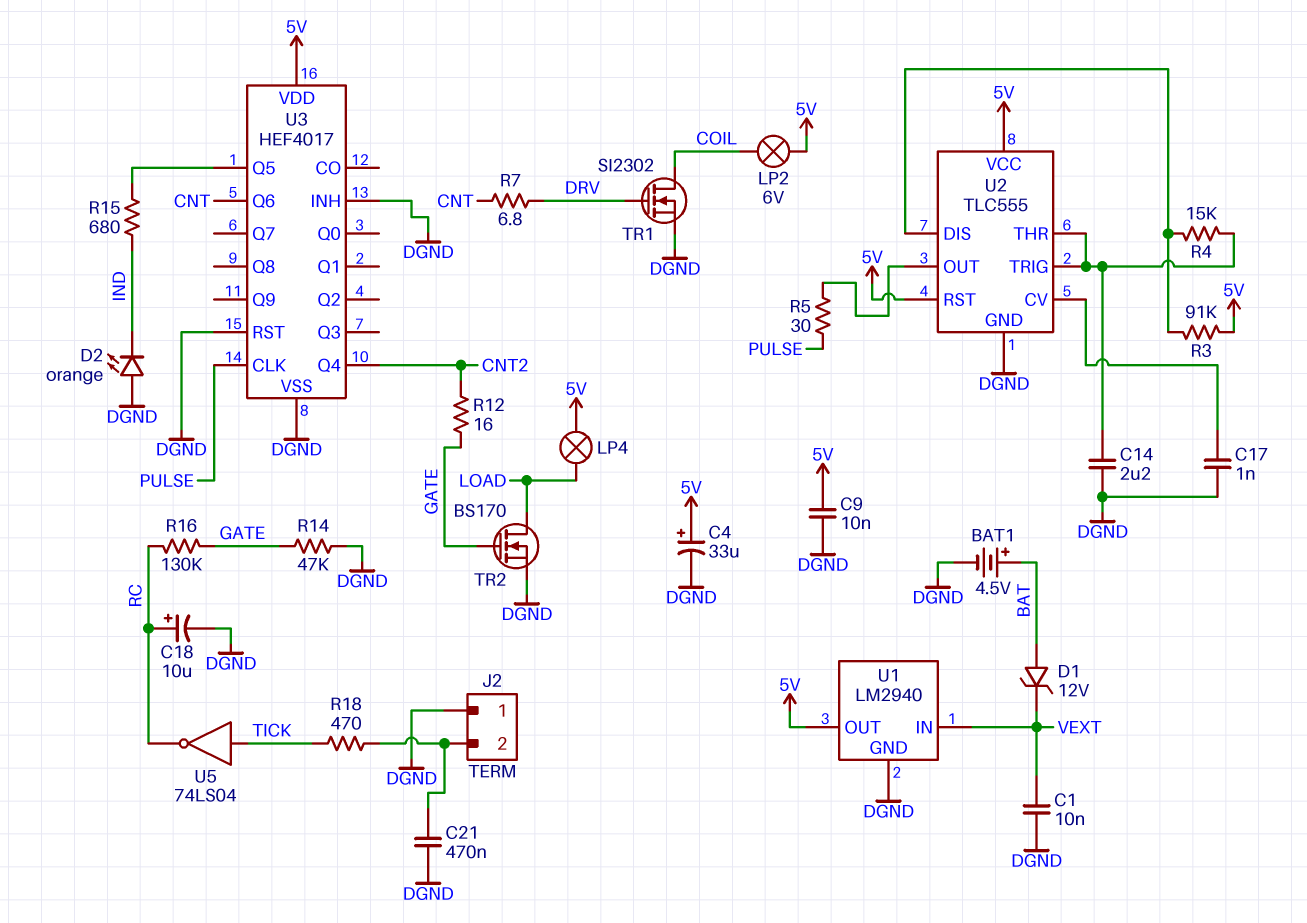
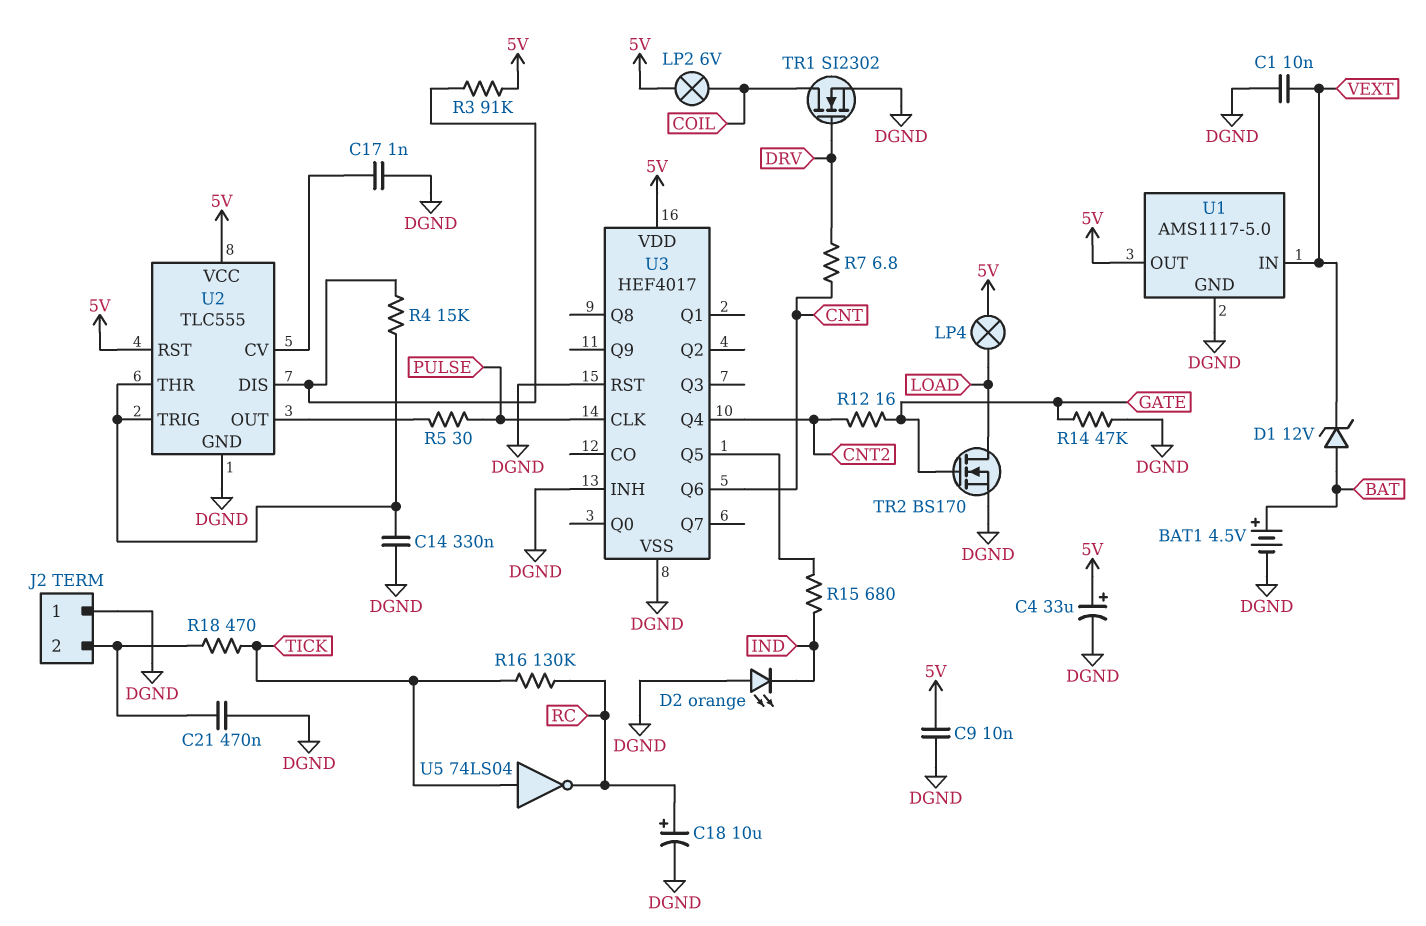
C14: 2.2uF (DGND, U2/THR) -> 330nF (DGND, U2/THR)
R16: 130k (GATE, RC) -> 130k (RC, TICK)
U1: LM2940 -> AMS1117-5.0

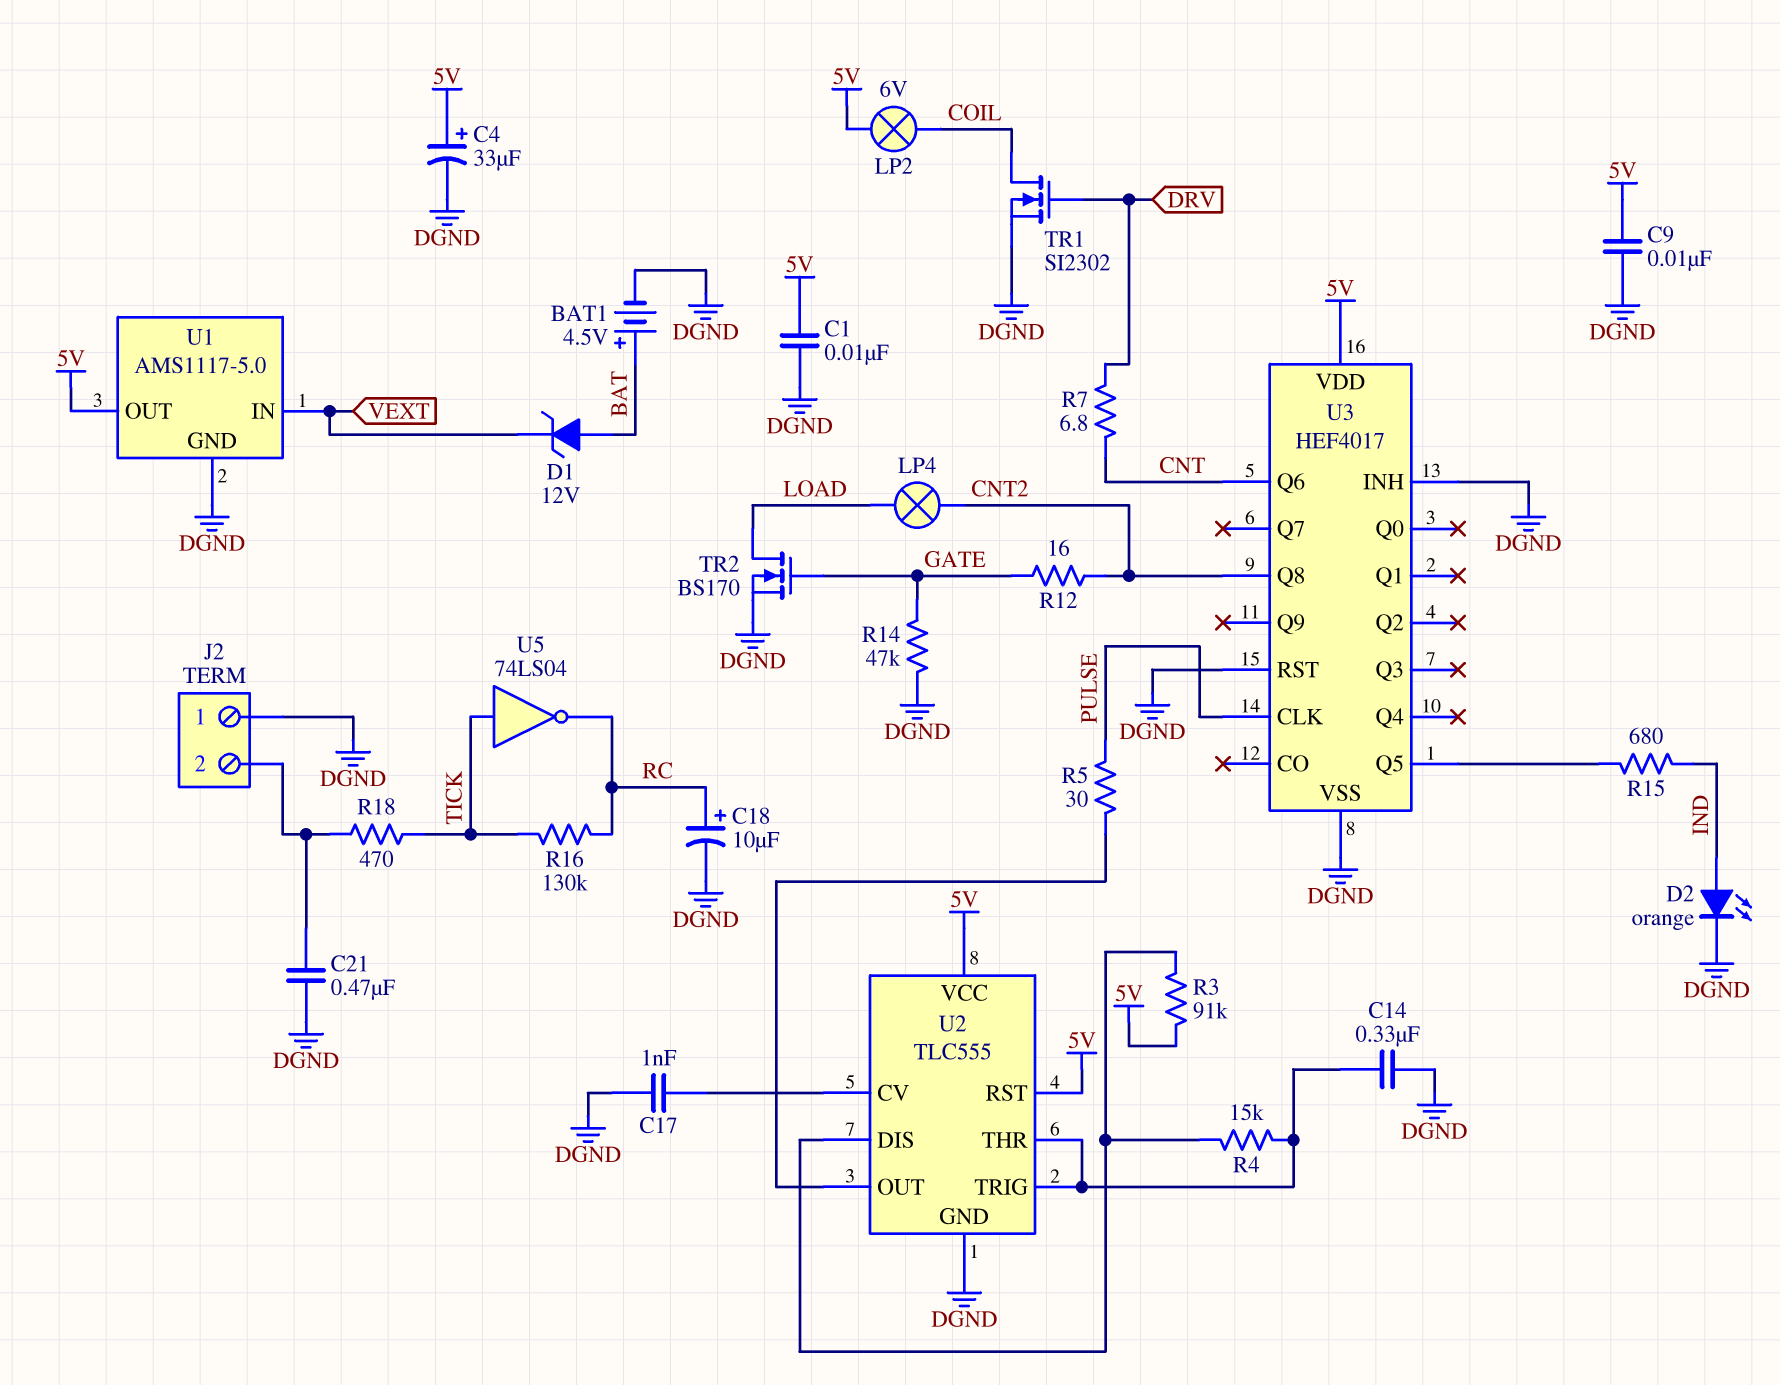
C1: 10nF (DGND, VEXT) -> 10nF (5V, DGND)
D2: LED orange (A DGND, K IND) -> LED orange (A IND, K DGND)
LP4: lamp (5V, LOAD) -> lamp (CNT2, LOAD)
U3 pin Q4: CNT2 -> none
U3 pin Q8: none -> CNT2

